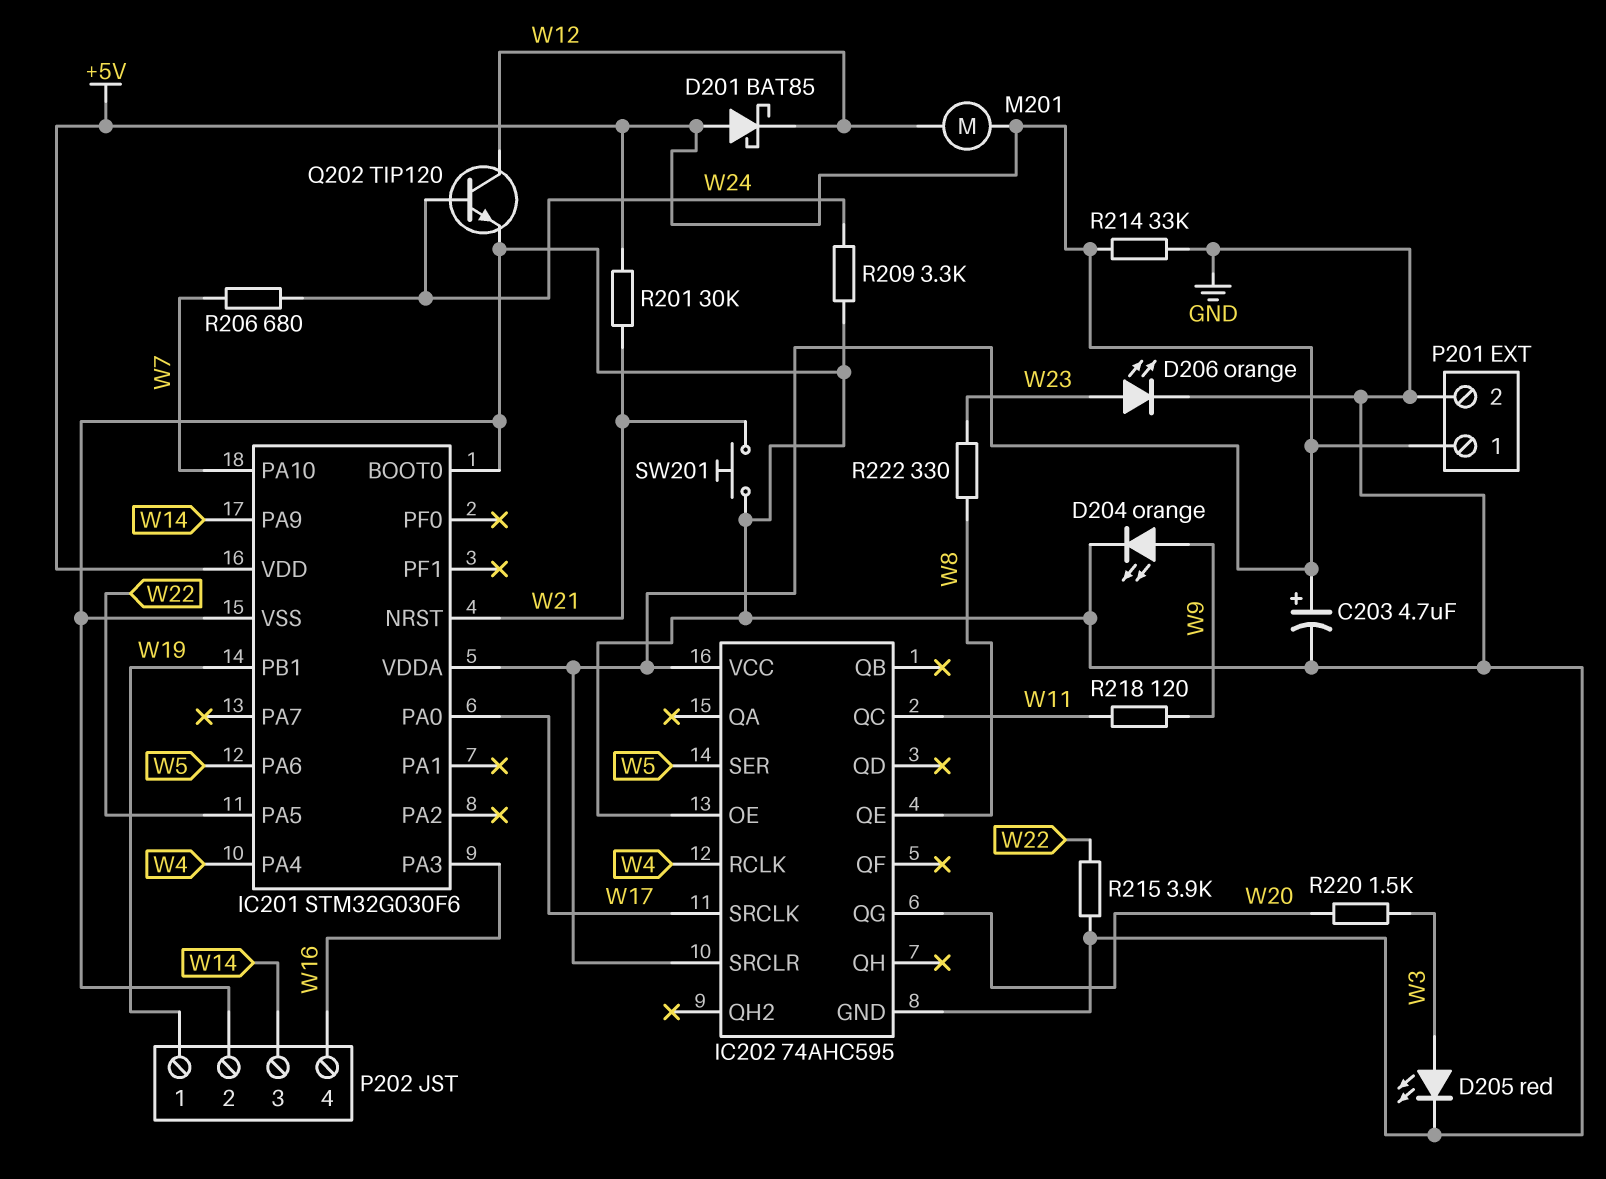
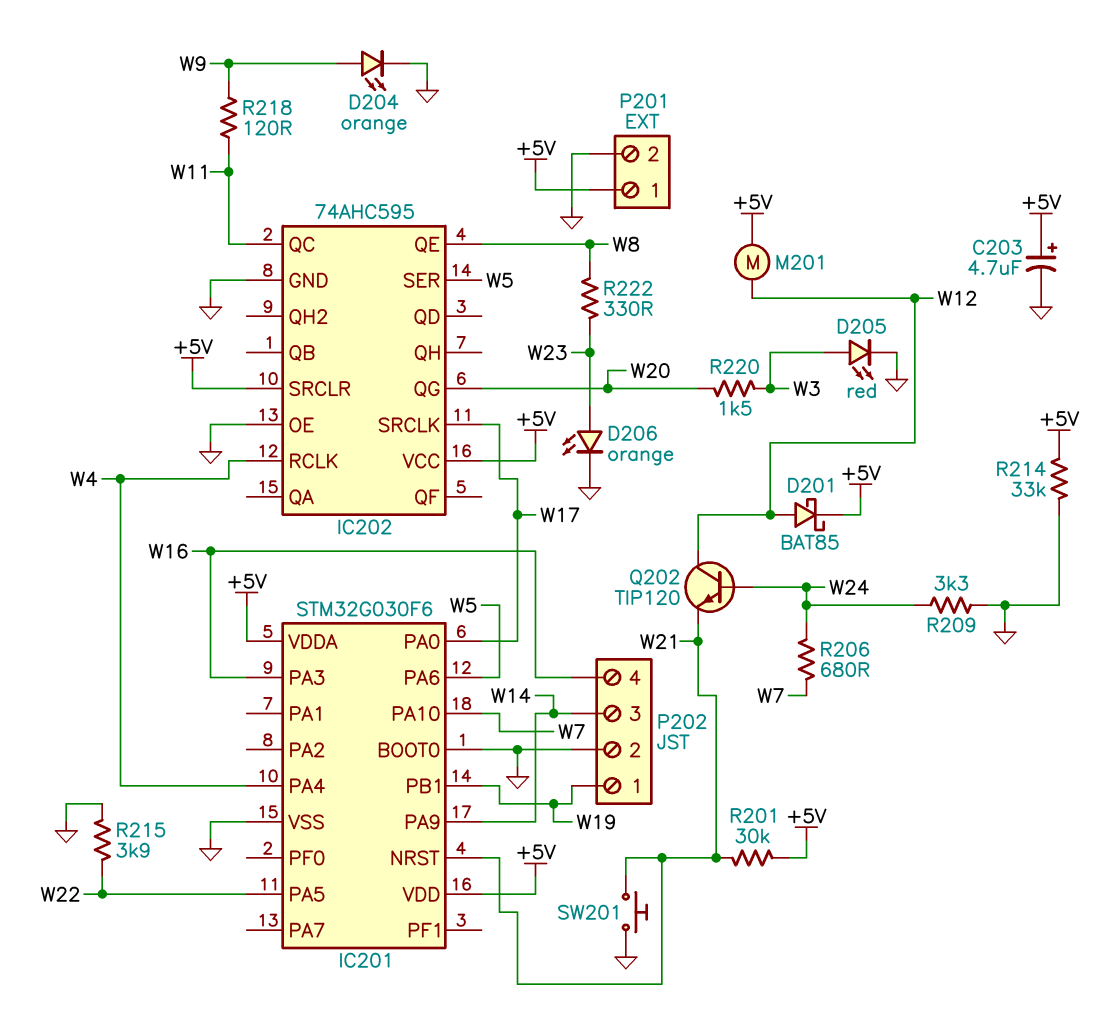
D201: schottky BAT85 (A +5V, K W12) -> schottky BAT85 (A W12, K +5V)
Q202: NPN TIP120 (B W24, C W12, E GND) -> NPN TIP120 (B W24, C W12, E W21)

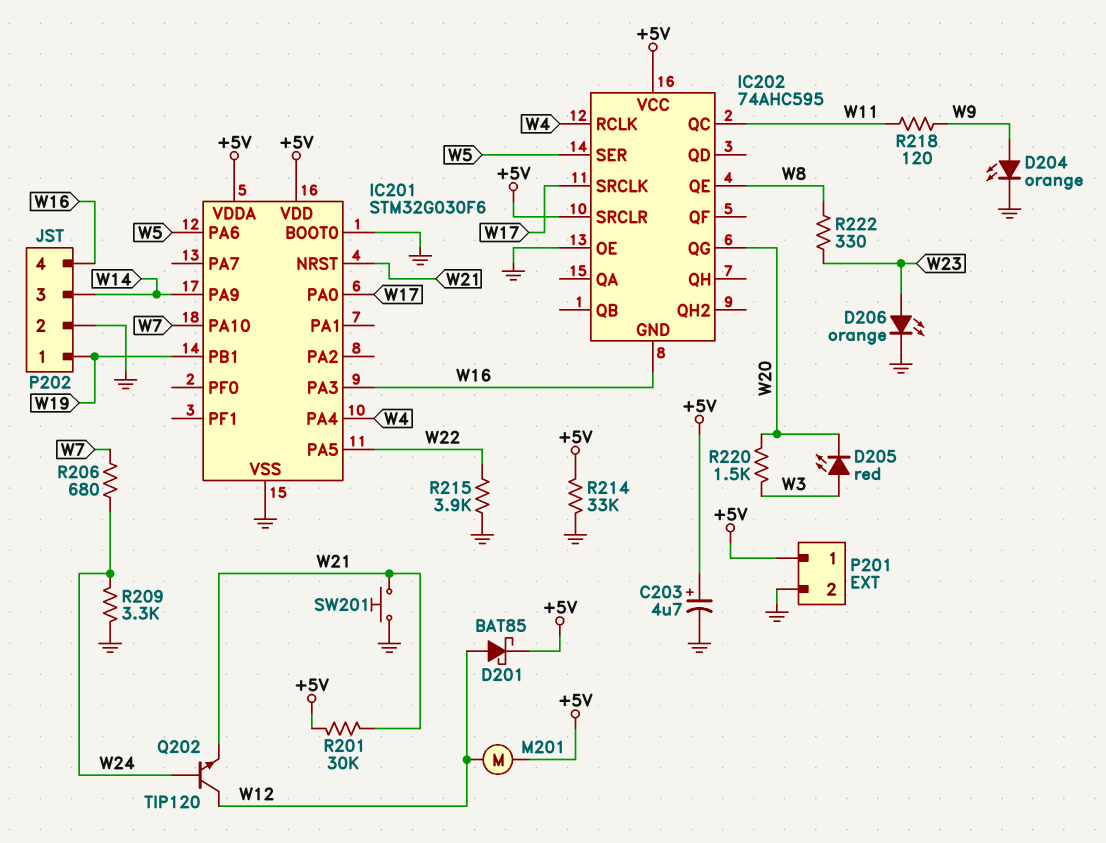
D205: LED red (A W3, K GND) -> LED red (A W3, K W20)
IC202 pin GND: GND -> W16

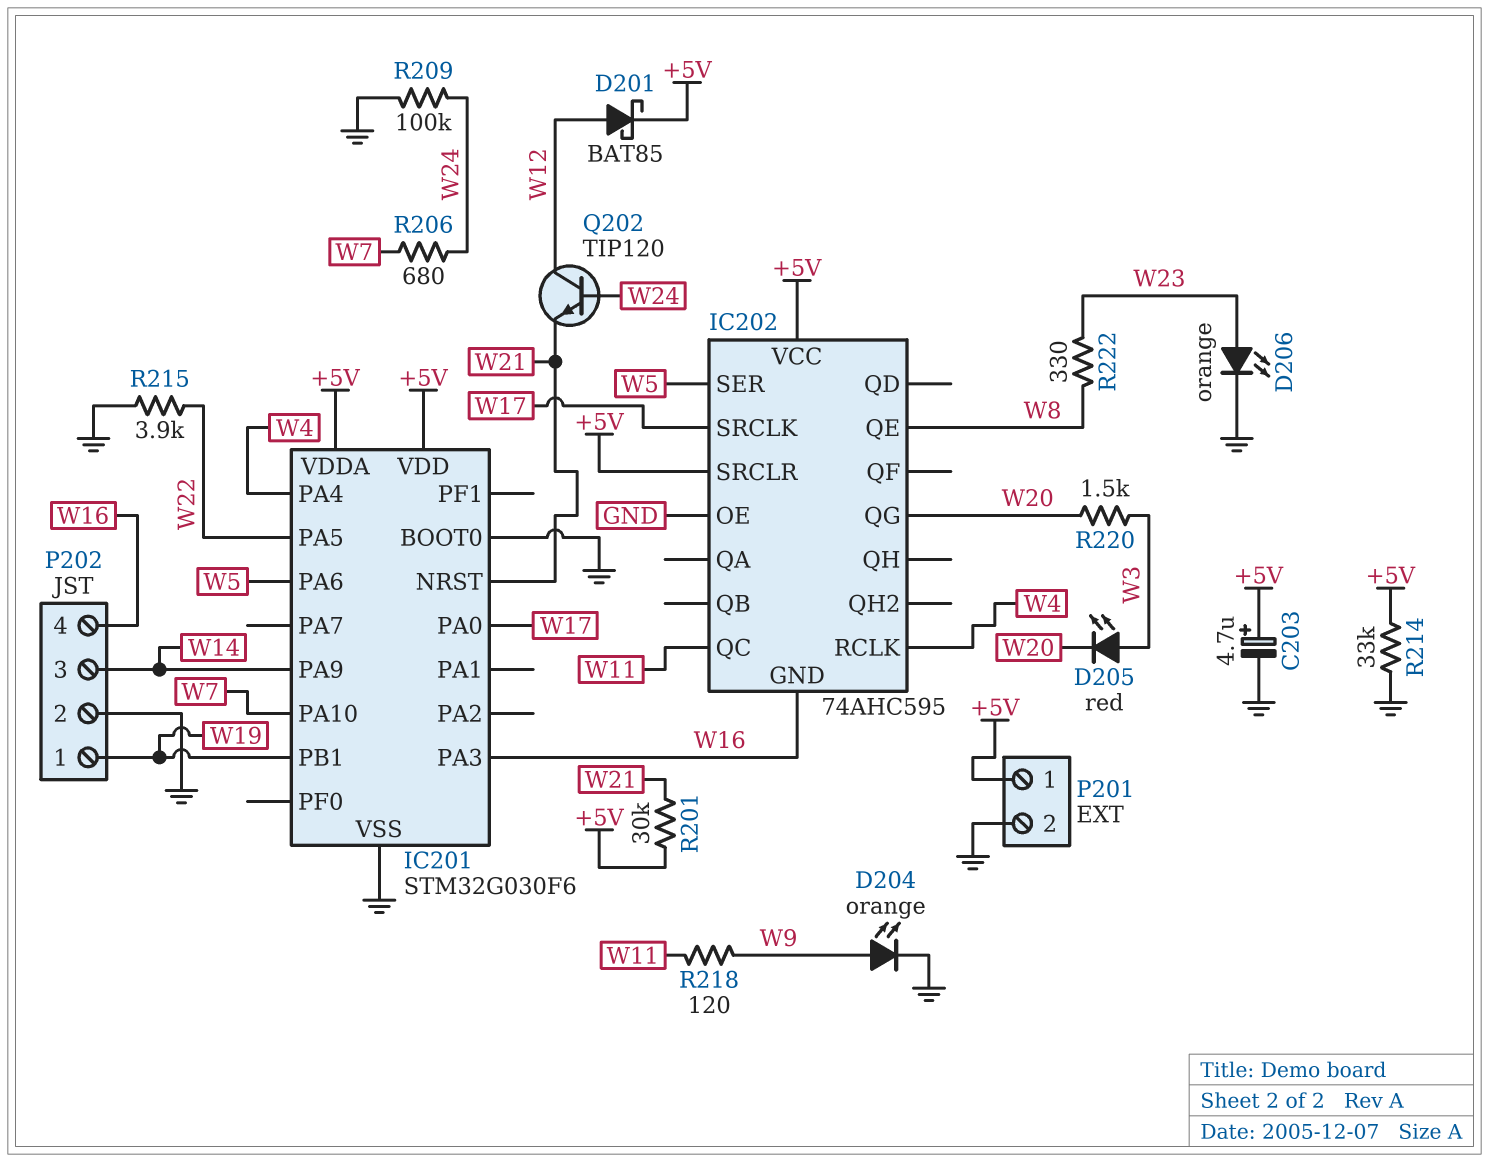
M201: motor (+5V, W12) -> none
R209: 3.3k (GND, W24) -> 100k (GND, W24)
SW201: button (GND, W21) -> none

